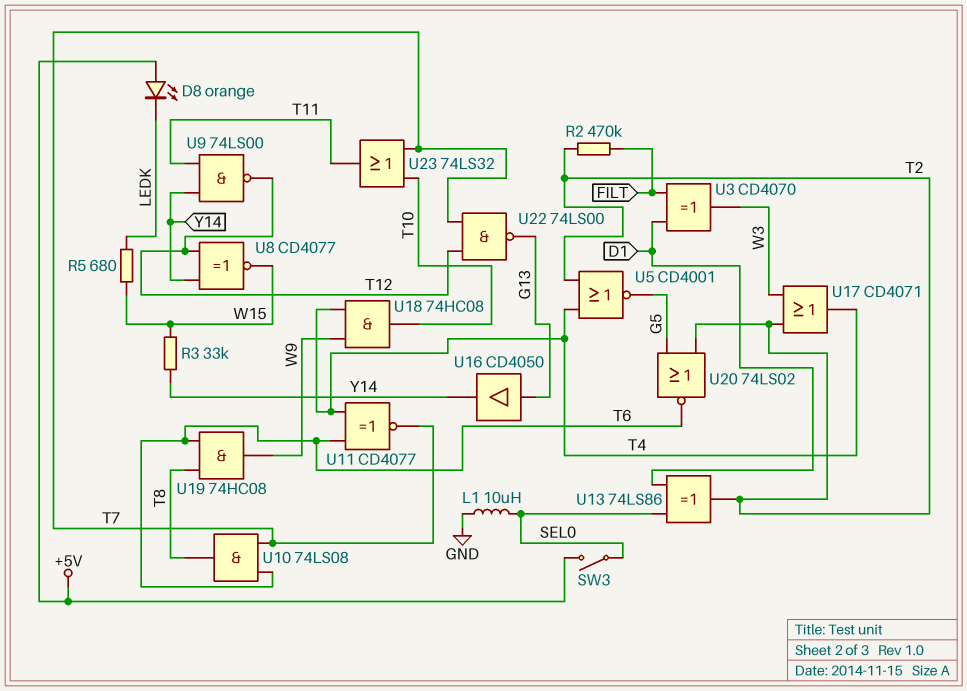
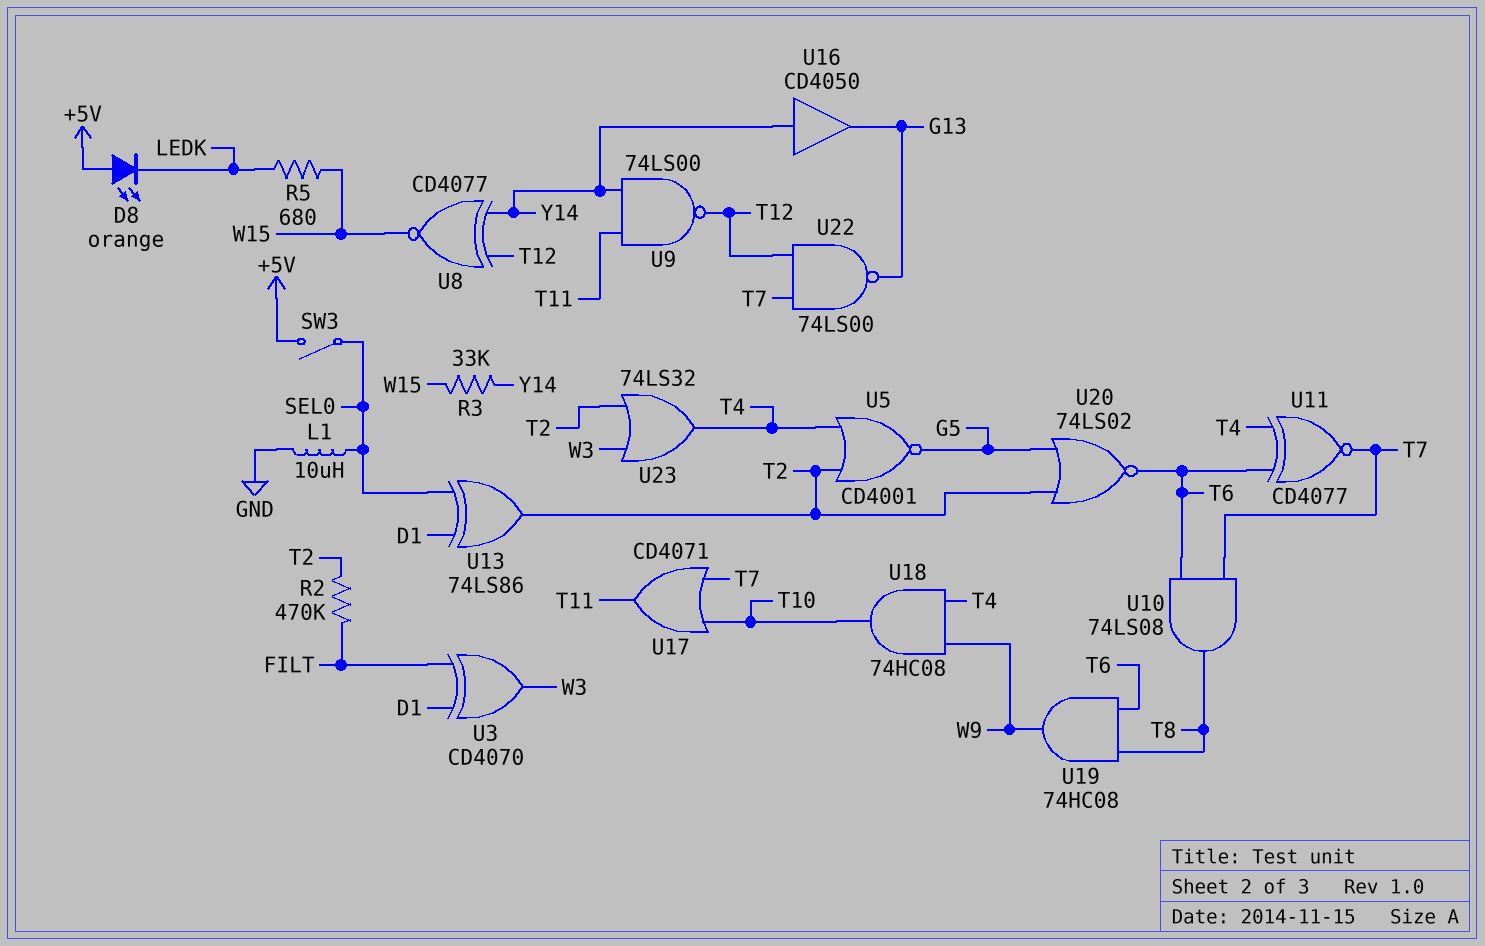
U16: buffer CD4050 (in G13, out Y14) -> buffer CD4050 (in Y14, out G13)
U17: OR CD4071 (in T2, in W3, out T4) -> OR CD4071 (in T7, in T10, out T11)
U23: OR 74LS32 (in T7, in T10, out T11) -> OR 74LS32 (in T2, in W3, out T4)

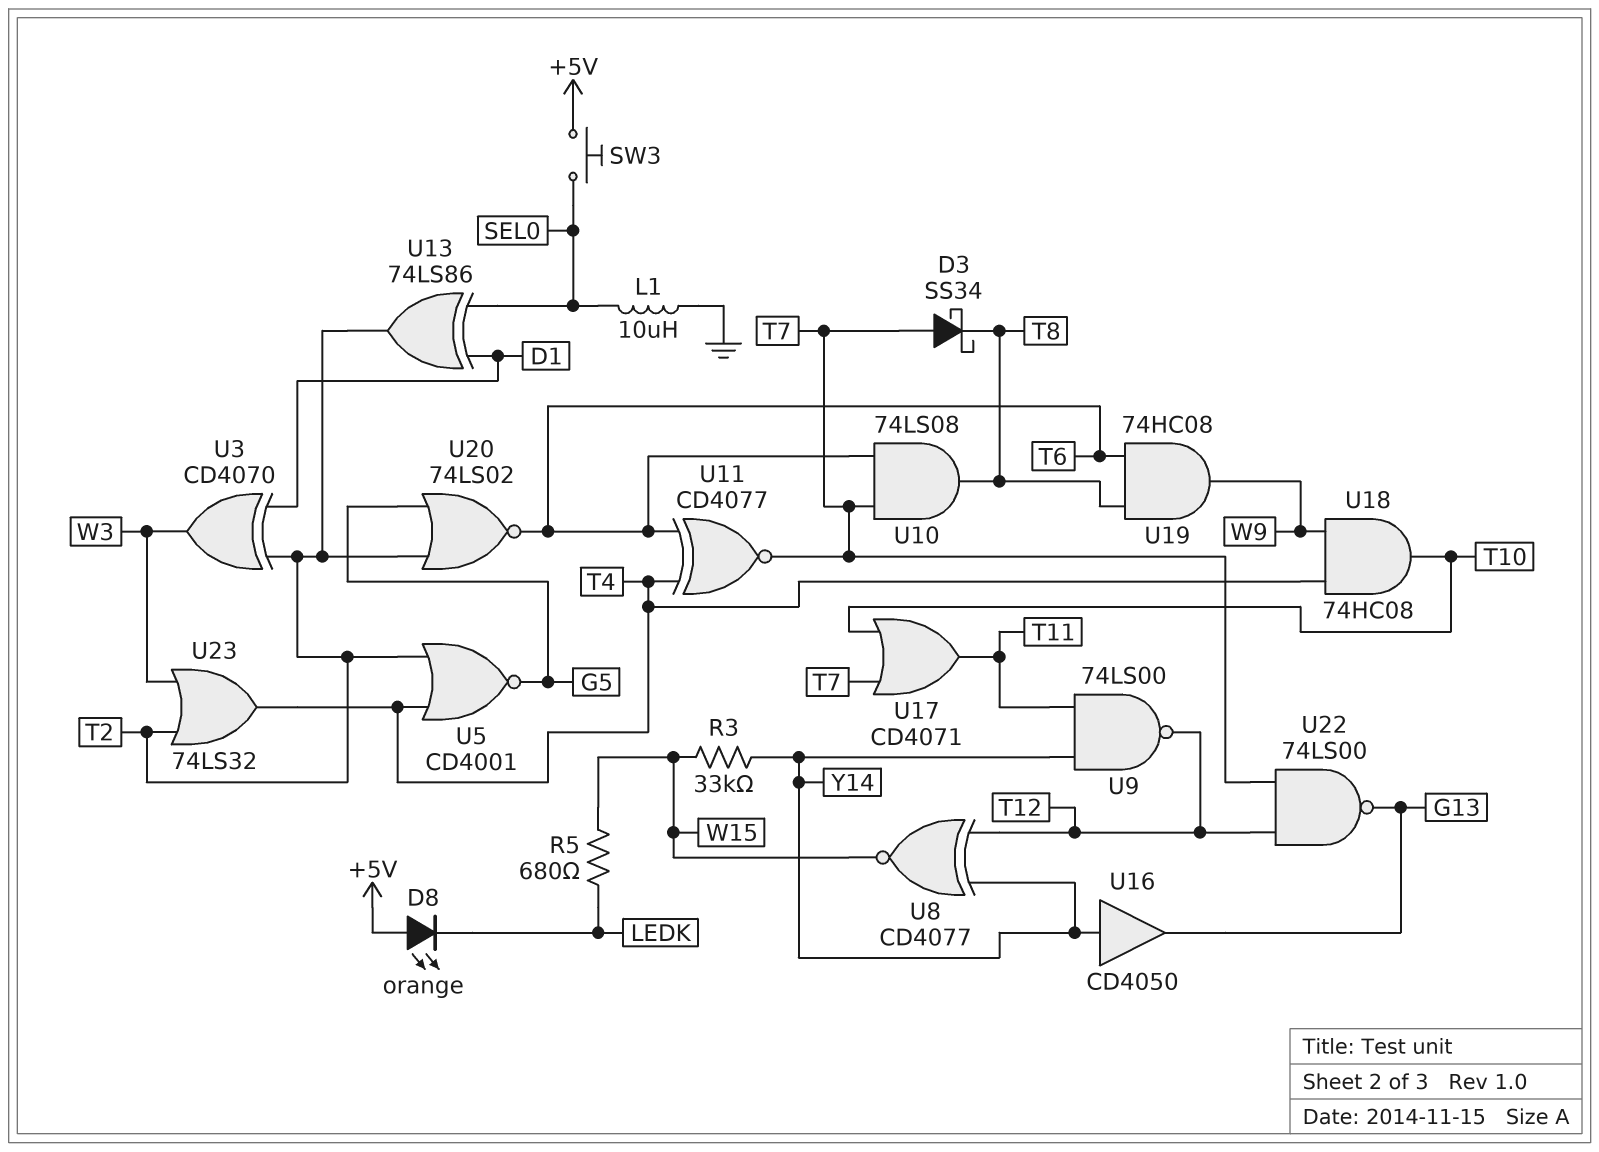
D3: none -> schottky SS34 (A T7, K T8)
R2: 470k (FILT, T2) -> none
SW3: switch (+5V, SEL0) -> button (+5V, SEL0)
U3: XOR CD4070 (in D1, in FILT, out W3) -> XOR CD4070 (in D1, in T2, out W3)

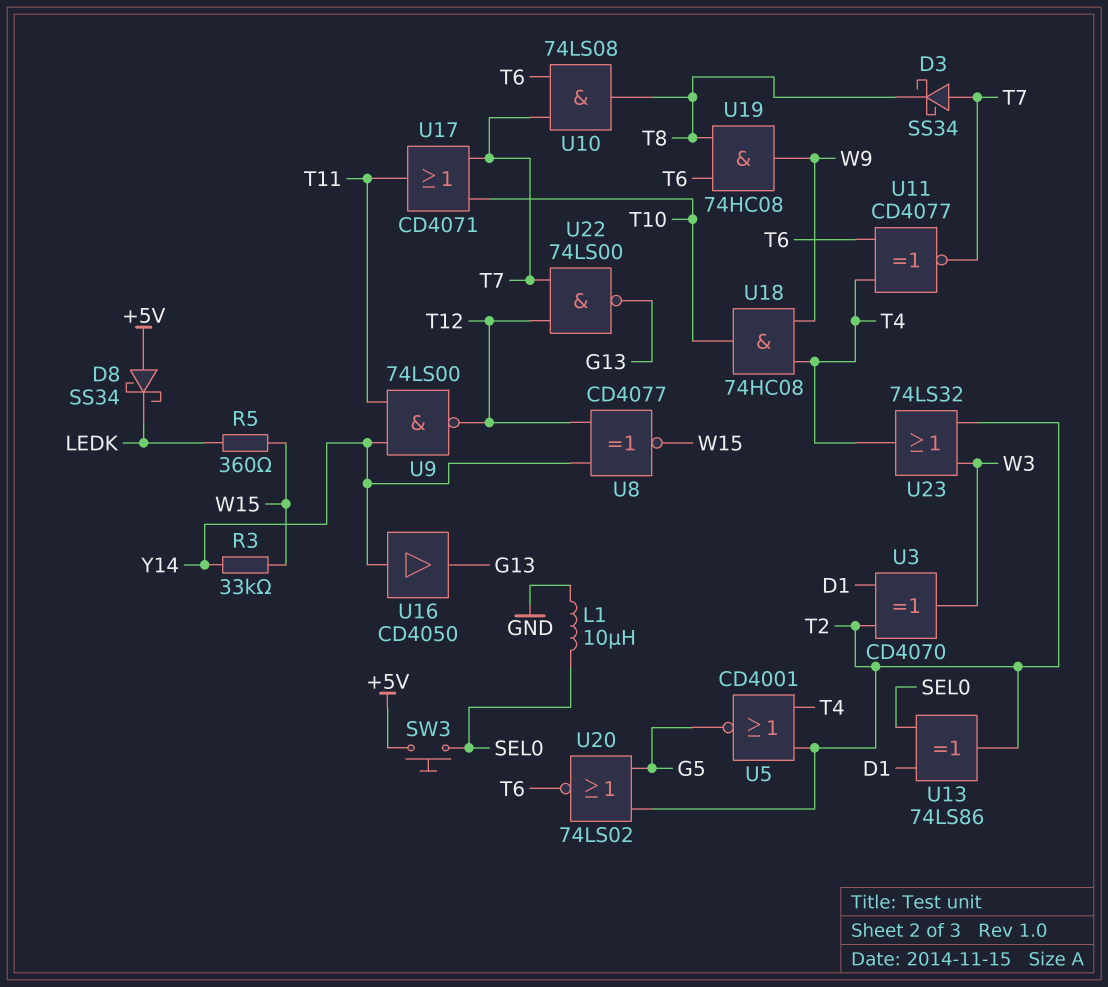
D8: LED orange (A +5V, K LEDK) -> schottky SS34 (A +5V, K LEDK)
R5: 680 (LEDK, W15) -> 360 (LEDK, W15)

